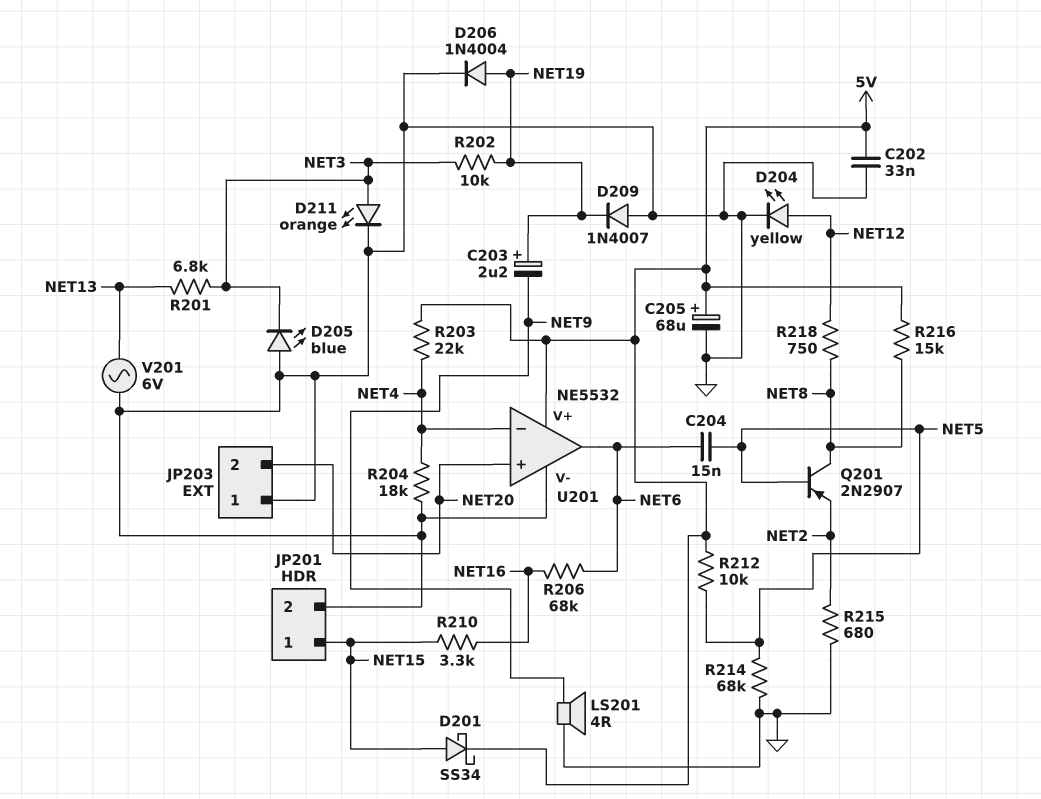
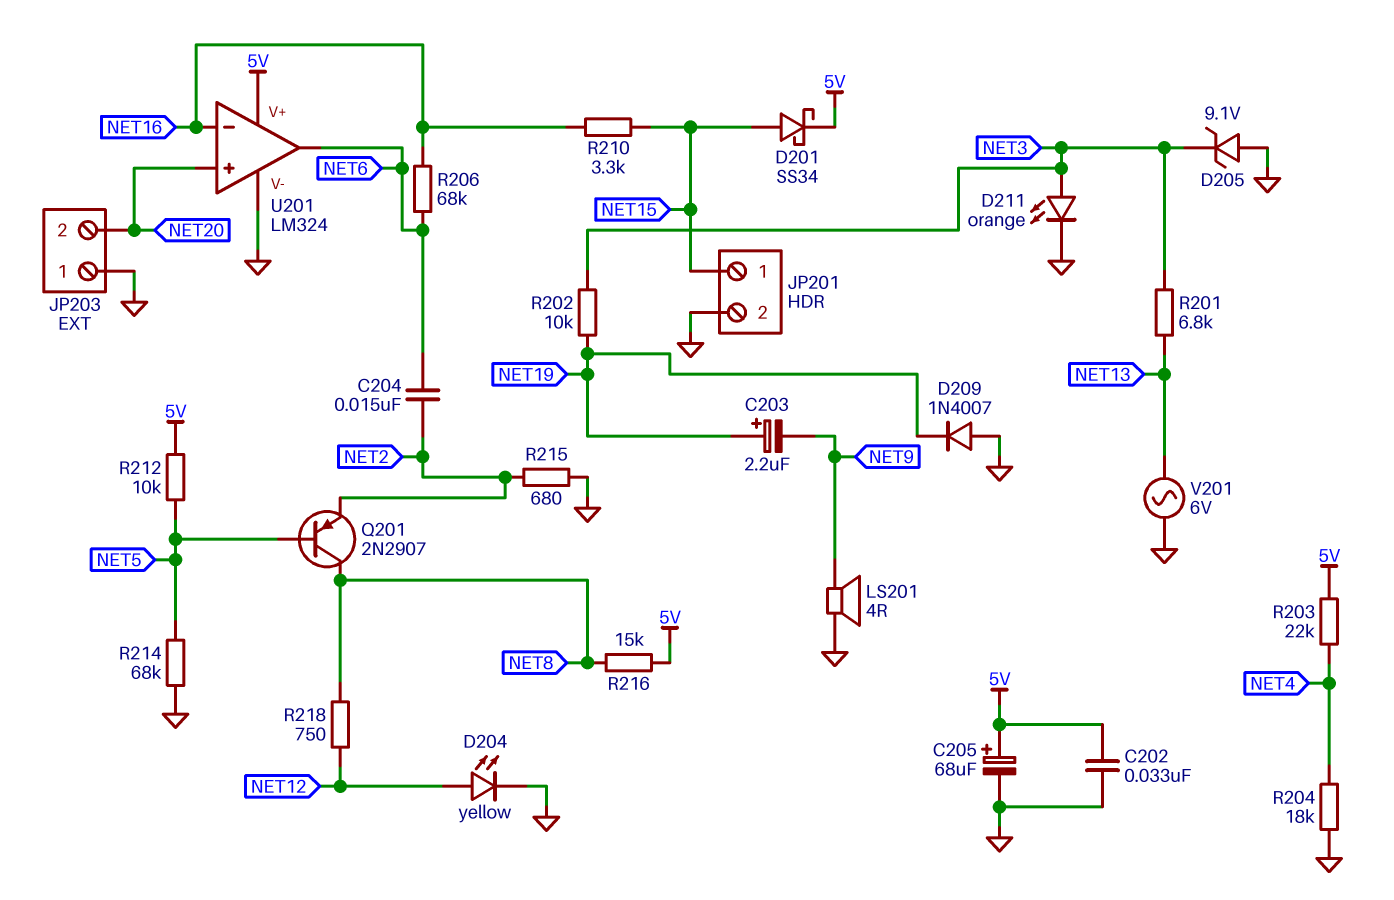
C204: 15nF (NET5, NET6) -> 15nF (NET2, NET6)
D205: LED blue (A GND, K NET3) -> zener 9.1V (A GND, K NET3)
D206: diode 1N4004 (A NET19, K GND) -> none
U201: NE5532 -> LM324
U201 pin in-: NET4 -> NET16

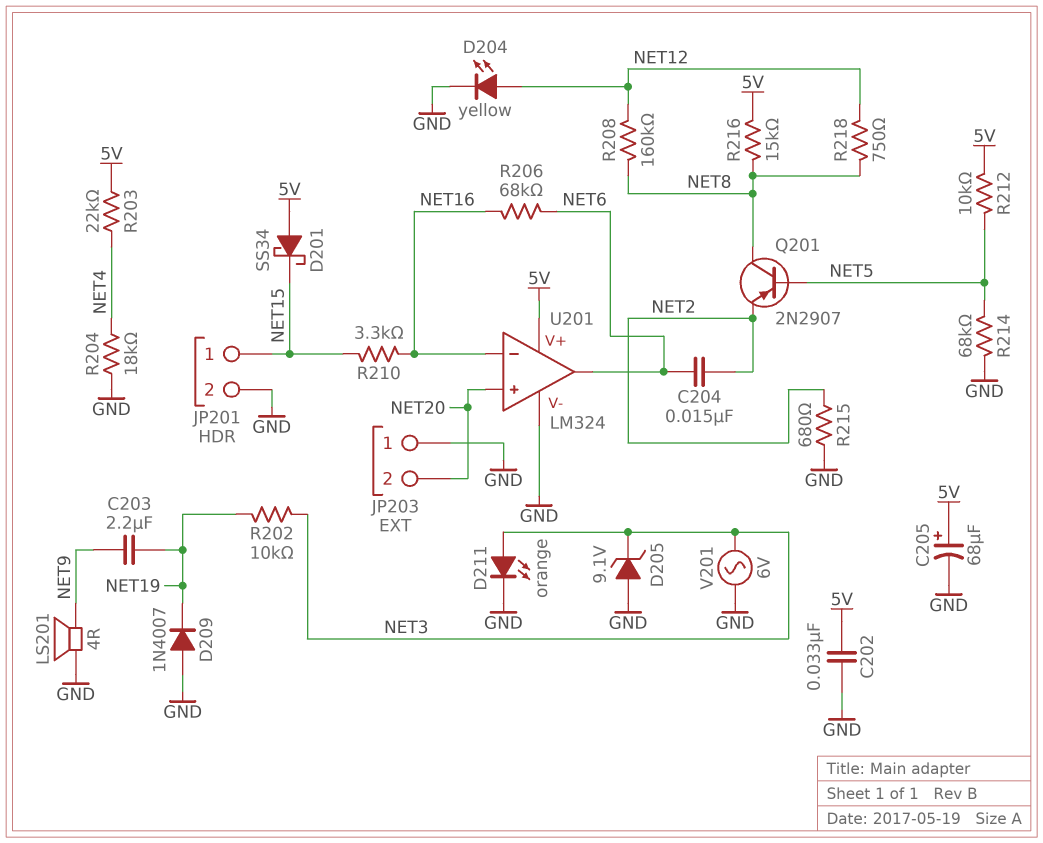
C203: 2.2uF (plus NET19, minus NET9) -> 2.2uF (NET9, NET19)
D201: schottky SS34 (A NET15, K 5V) -> schottky SS34 (A 5V, K NET15)
R201: 6.8k (NET3, NET13) -> none
R208: none -> 160k (NET8, NET12)
V201: AC 6V (GND, NET13) -> AC 6V (GND, NET3)

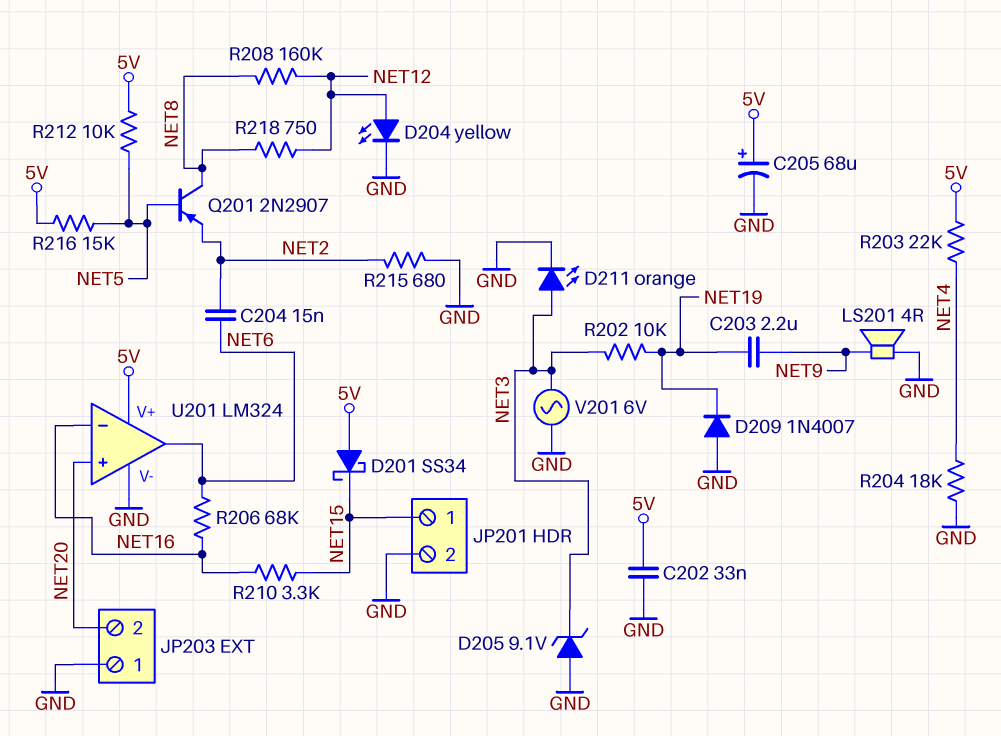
R214: 68k (GND, NET5) -> none
R216: 15k (5V, NET8) -> 15k (5V, NET5)

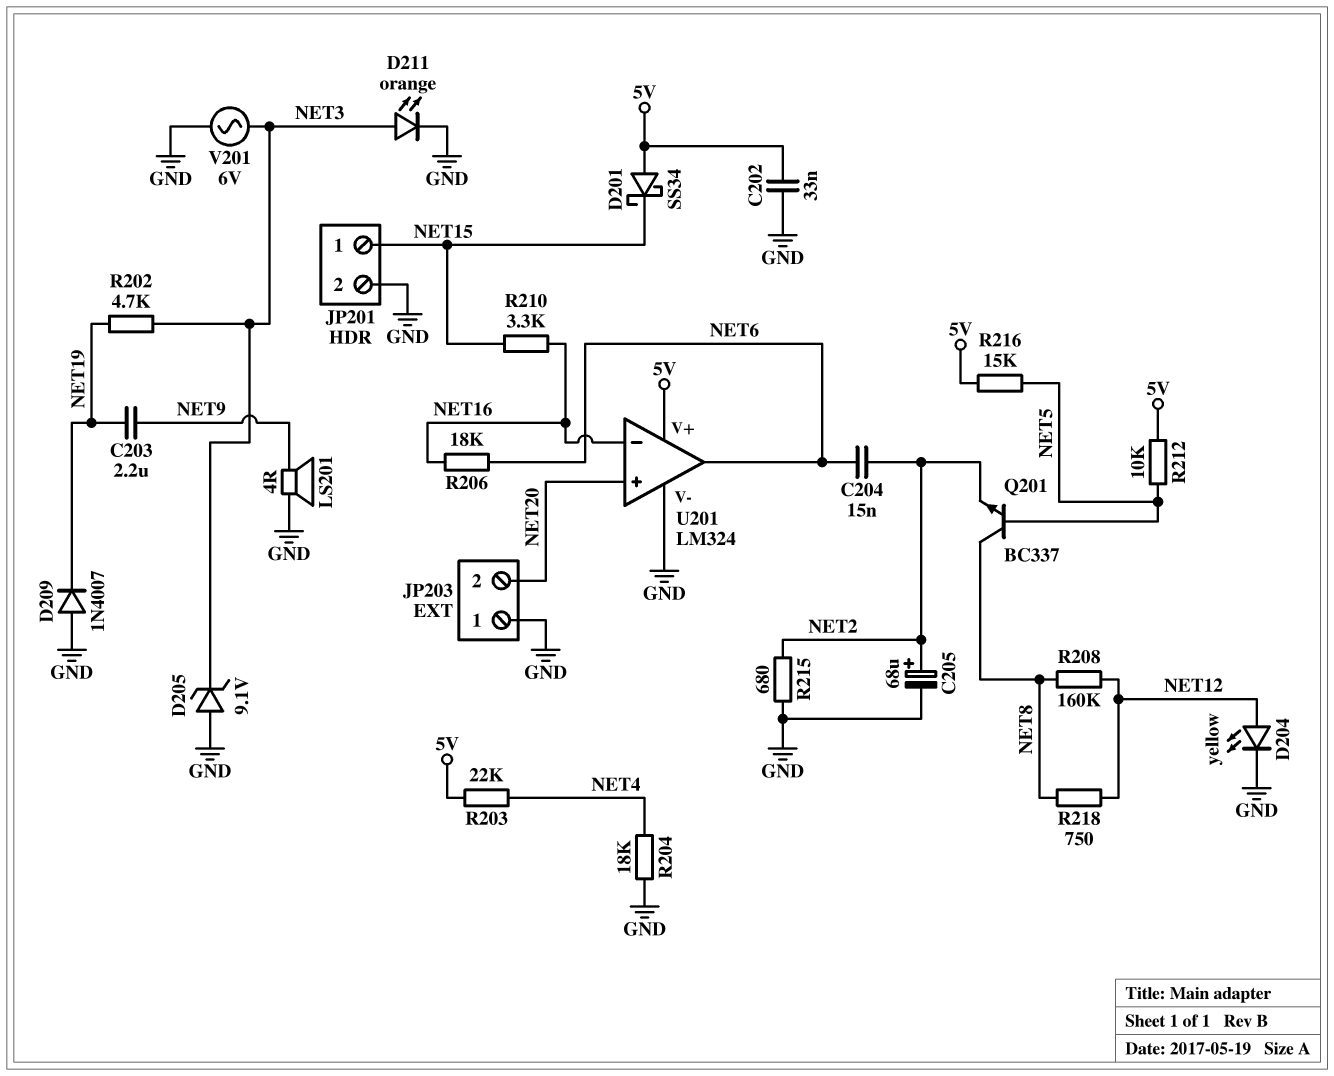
C205: 68uF (plus 5V, minus GND) -> 68uF (plus NET2, minus GND)
Q201: PNP 2N2907 (B NET5, C NET8, E NET2) -> NPN BC337 (B NET5, C NET8, E NET2)
R202: 10k (NET3, NET19) -> 4.7k (NET3, NET19)
R206: 68k (NET6, NET16) -> 18k (NET6, NET16)

